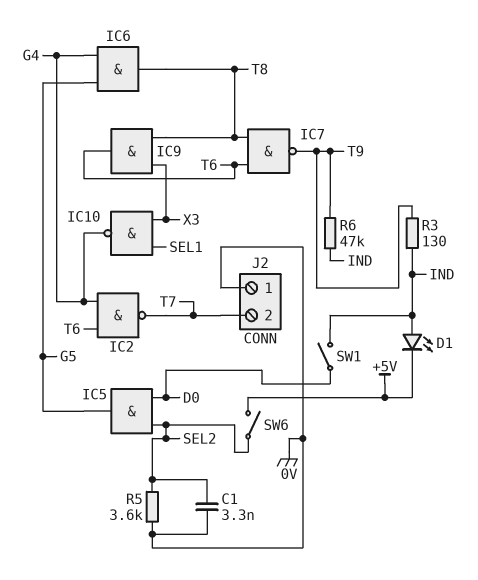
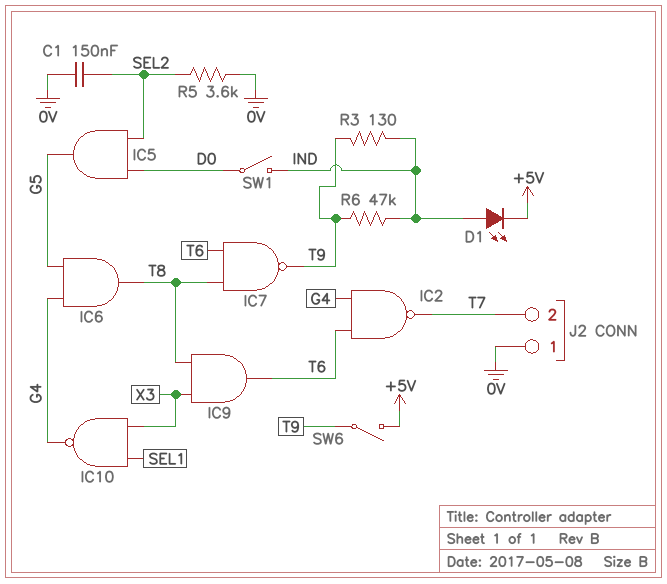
C1: 3.3nF (0V, SEL2) -> 150nF (0V, SEL2)
SW6: switch (+5V, SEL2) -> switch (+5V, T9)

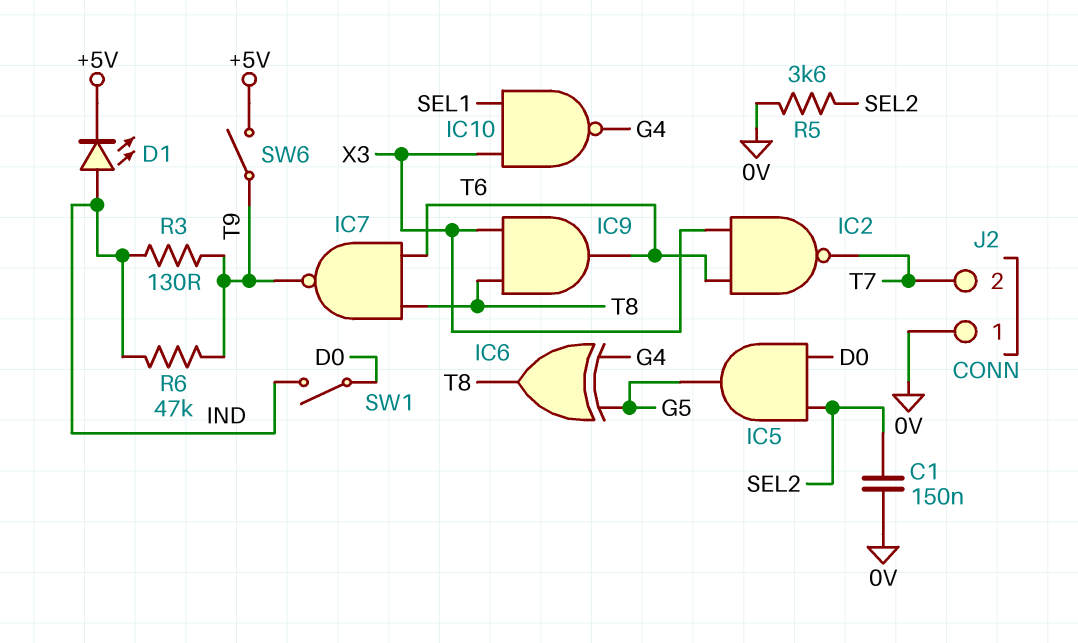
IC2: NAND (in G4, in T6, out T7) -> NAND (in T6, in X3, out T7)
IC6: AND (in G4, in G5, out T8) -> XOR (in G4, in G5, out T8)

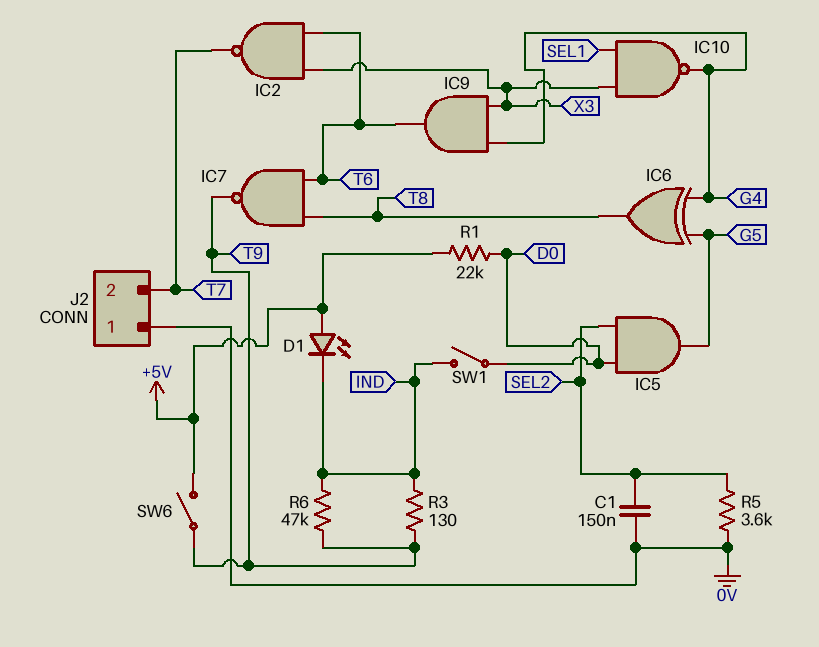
D1: LED (A IND, K +5V) -> LED (A +5V, K IND)
IC9: AND (in T8, in X3, out T6) -> AND (in G4, in X3, out T6)
R1: none -> 22k (+5V, D0)

